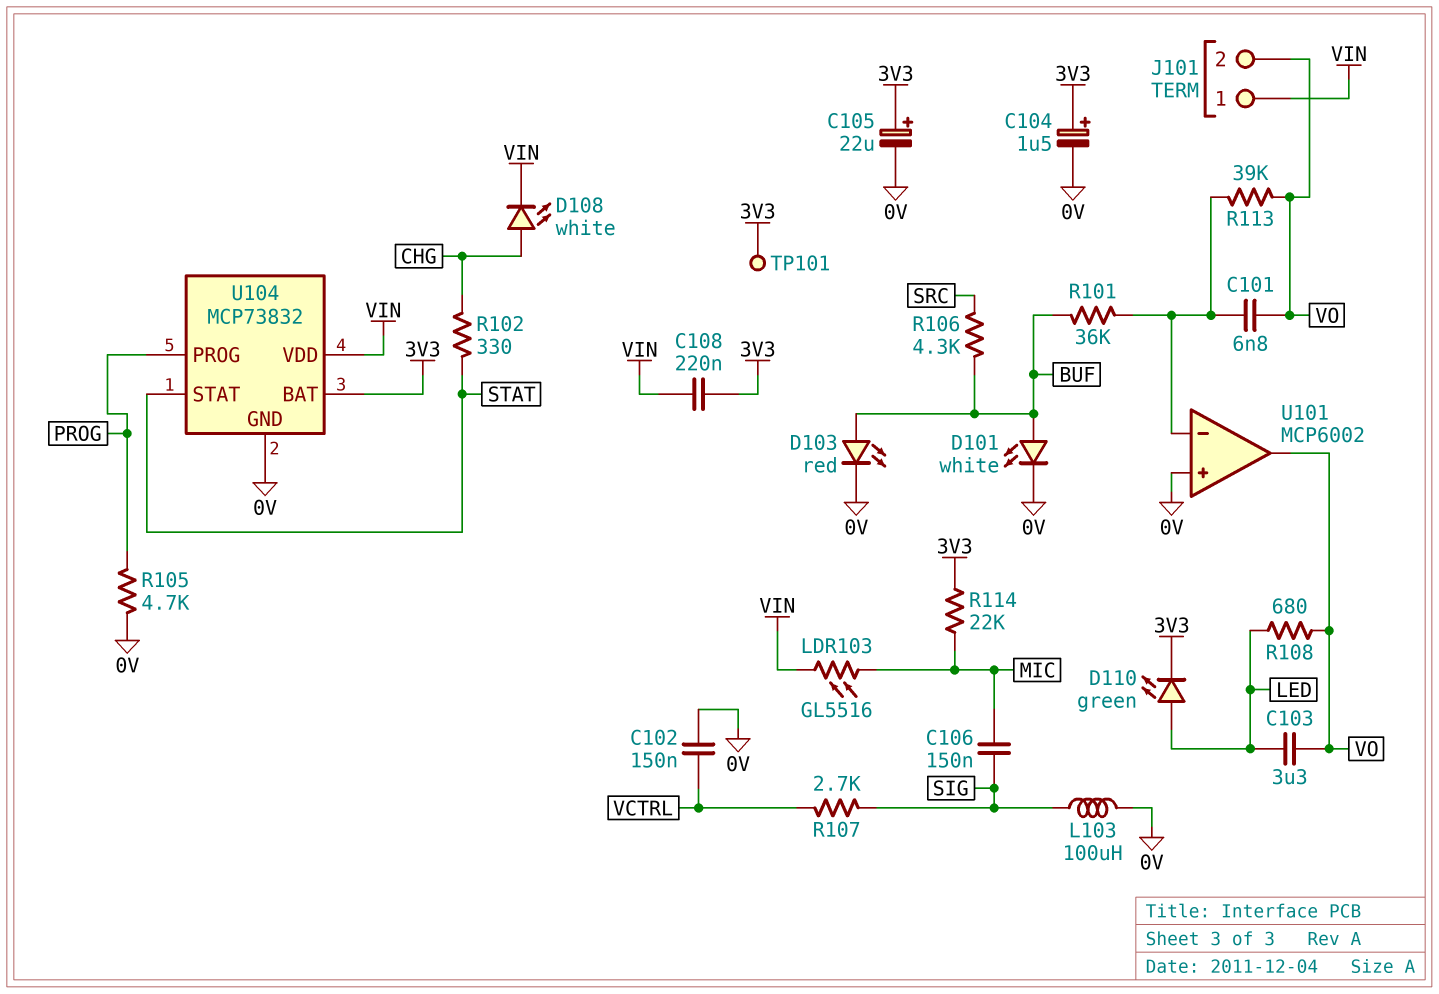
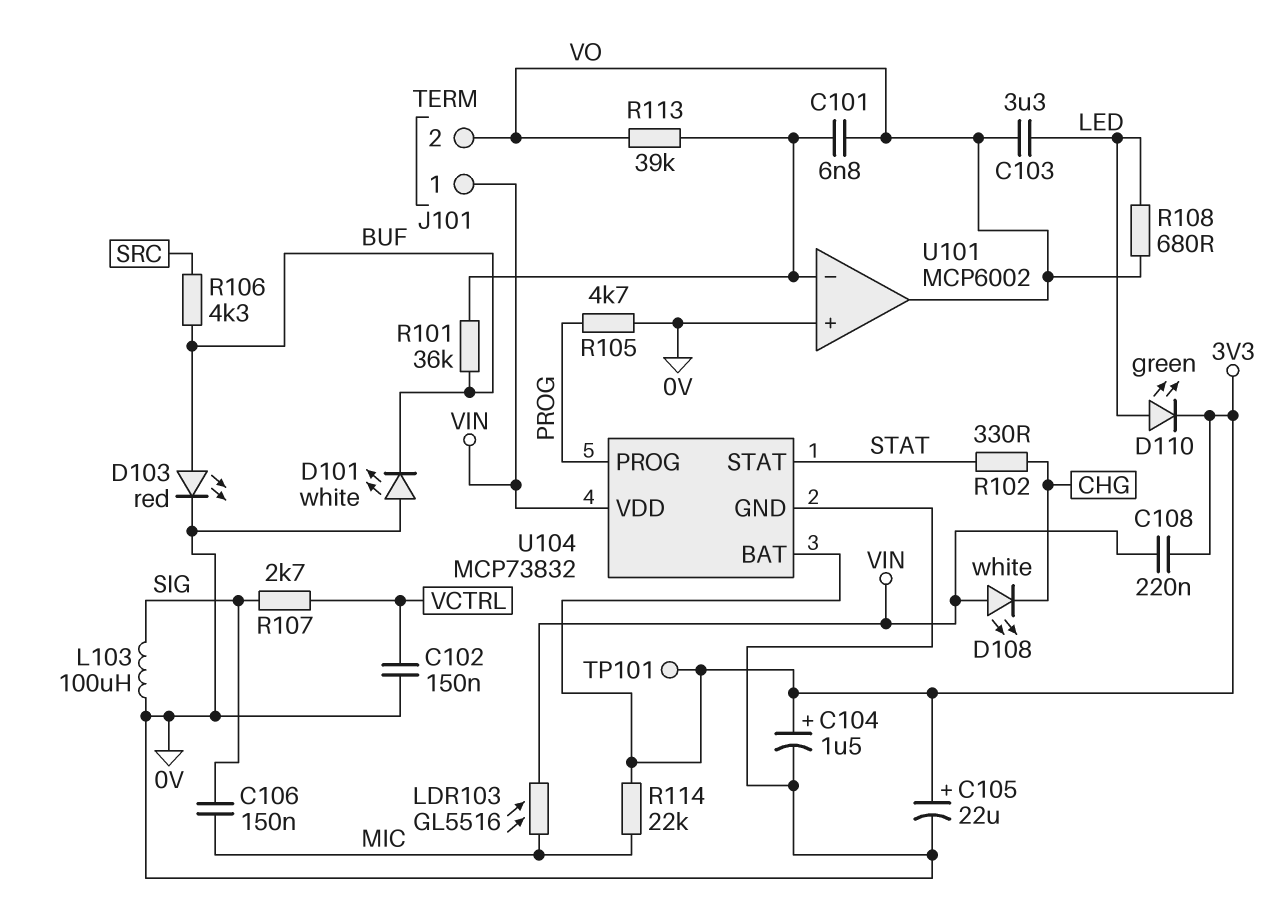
D101: LED white (A BUF, K 0V) -> LED white (A 0V, K BUF)
D108: LED white (A CHG, K VIN) -> LED white (A VIN, K CHG)

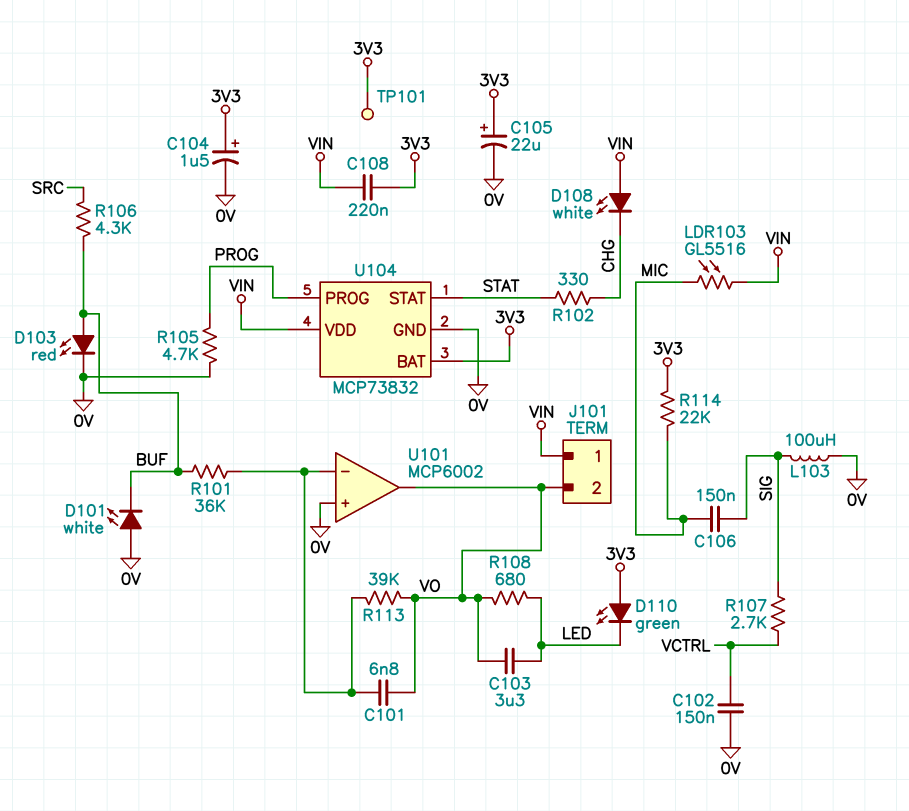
D110: LED green (A LED, K 3V3) -> LED green (A 3V3, K LED)

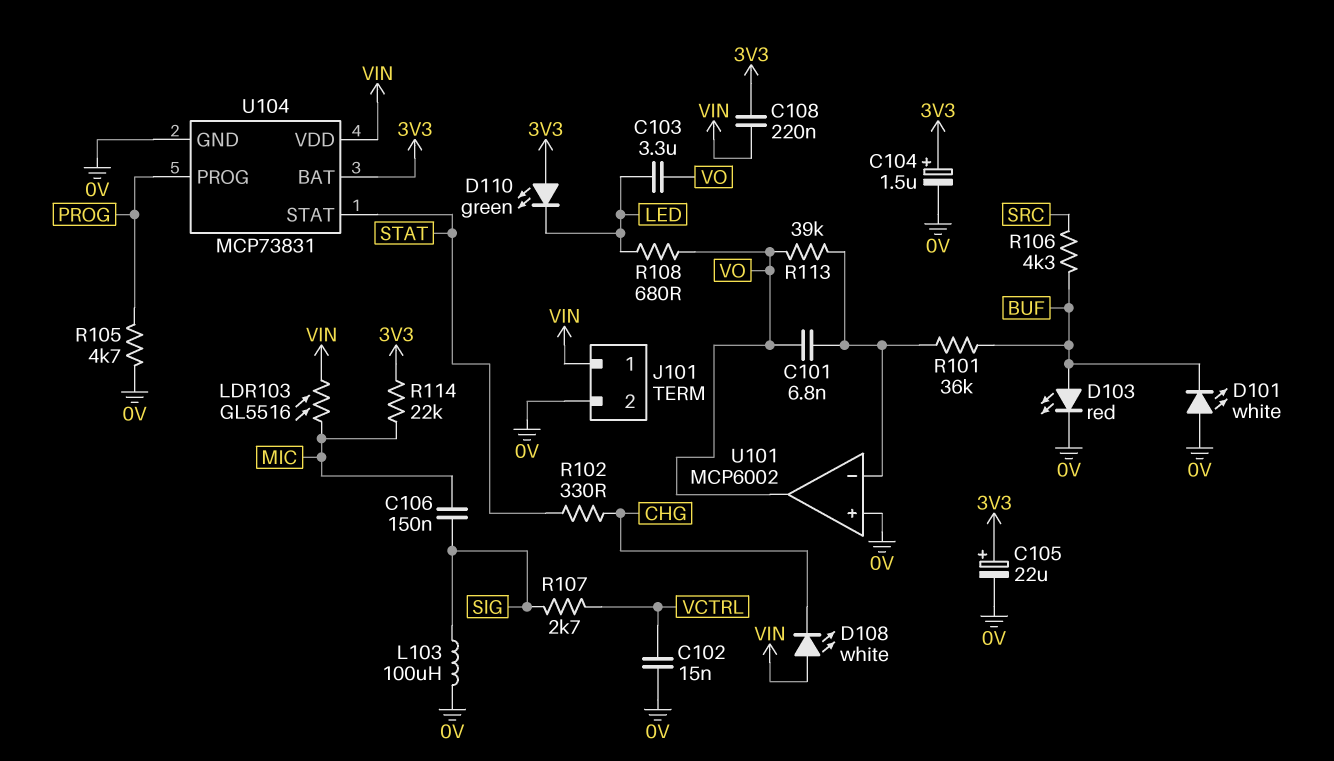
C102: 150nF (0V, VCTRL) -> 15nF (0V, VCTRL)
J101 pin 2: VO -> 0V
TP101: test point (3V3) -> none
U104: MCP73832 -> MCP73831

